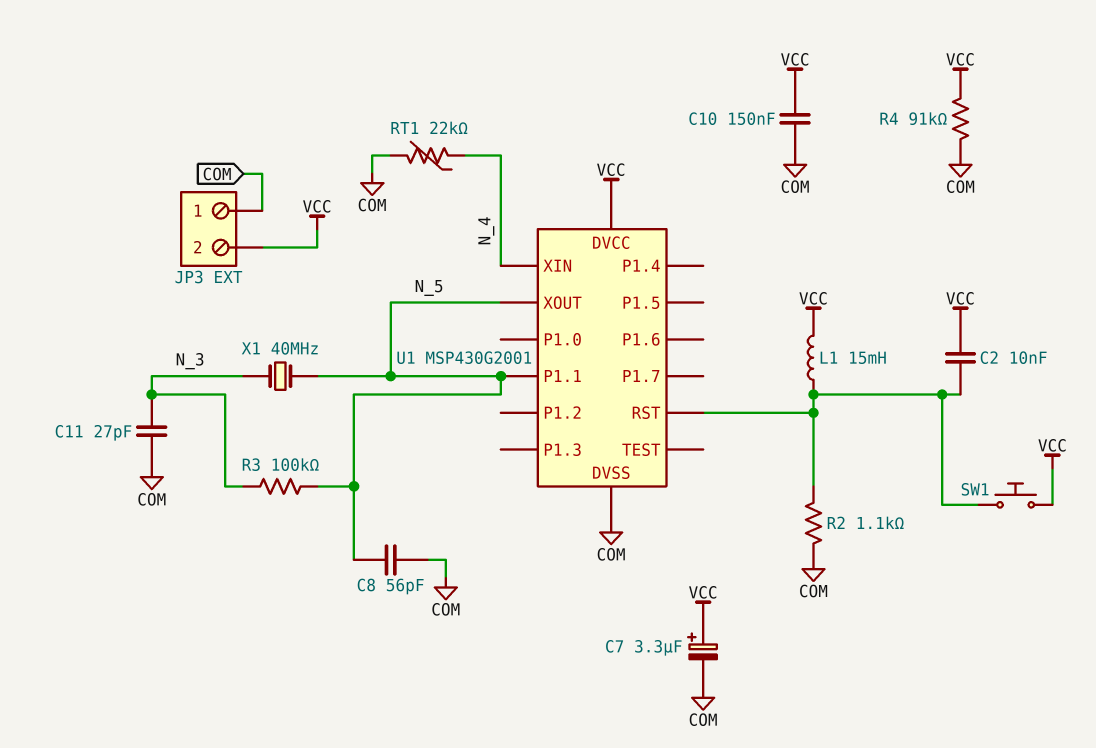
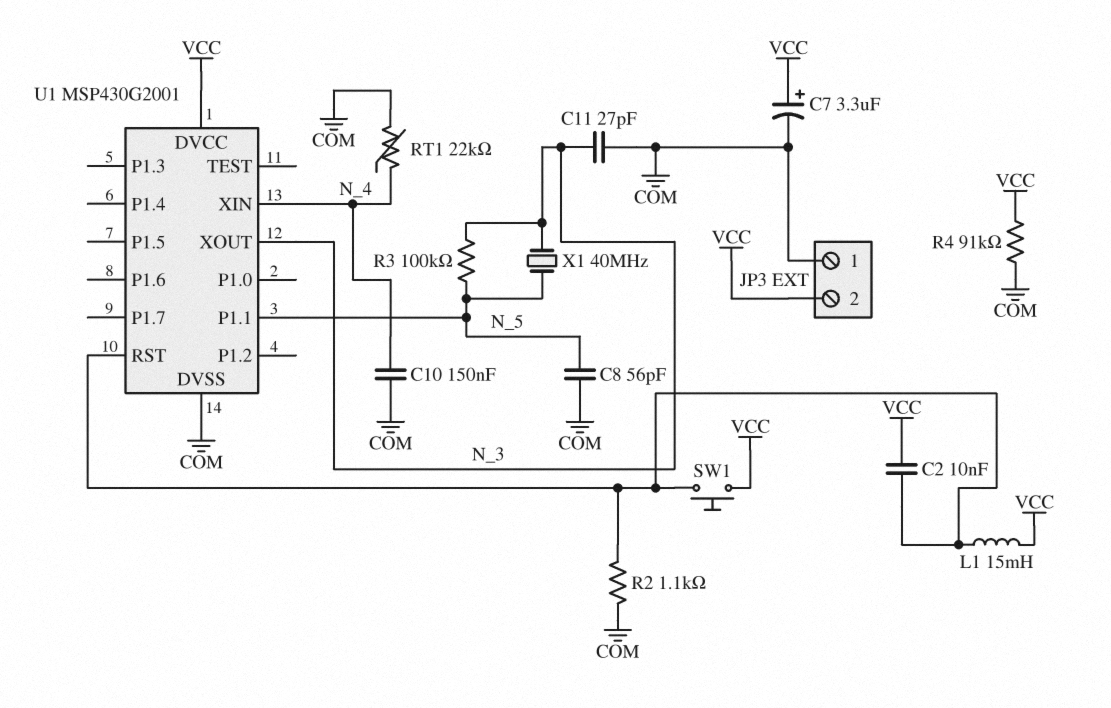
C10: 150nF (COM, VCC) -> 150nF (COM, N_4)
U1 pin XOUT: N_5 -> N_3

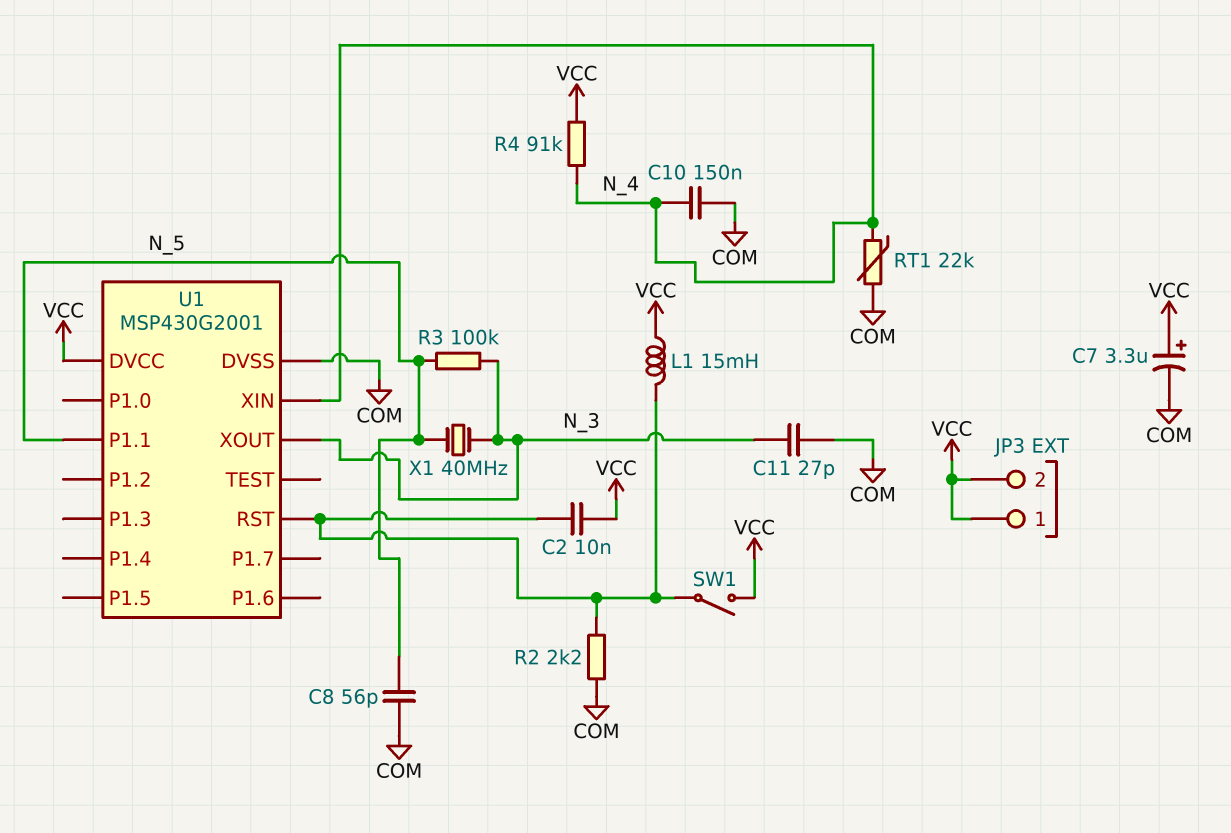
JP3 pin 1: COM -> VCC
R2: 1.1k (COM, U1/RST) -> 2.2k (COM, U1/RST)
R4: 91k (COM, VCC) -> 91k (N_4, VCC)
SW1: button (U1/RST, VCC) -> switch (U1/RST, VCC)

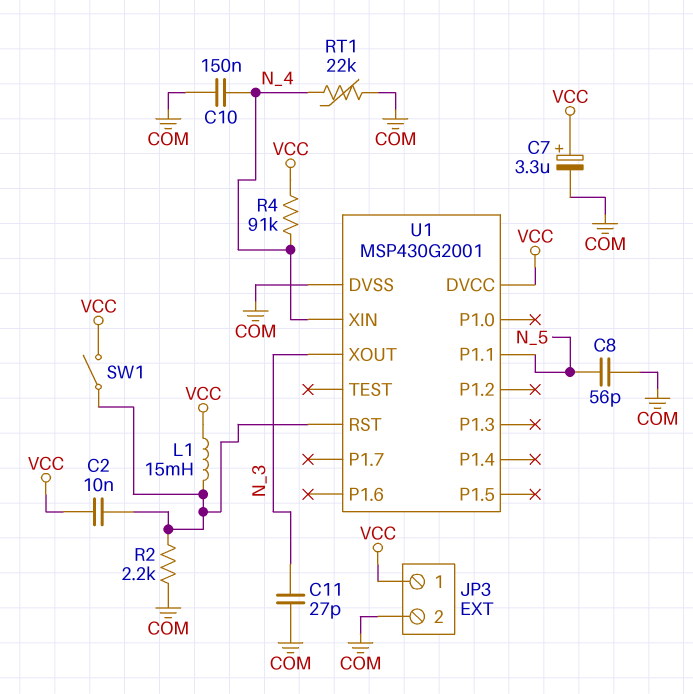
JP3 pin 2: VCC -> COM
R3: 100k (N_3, N_5) -> none
X1: 40MHz (N_3, N_5) -> none

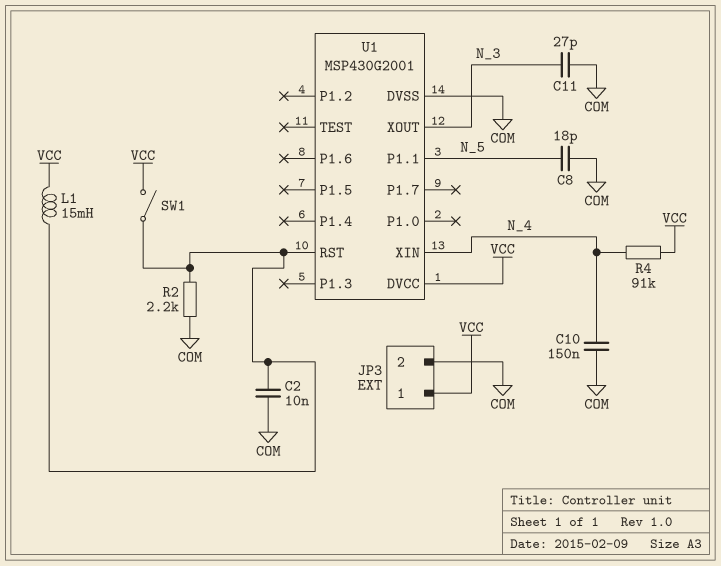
C2: 10nF (U1/RST, VCC) -> 10nF (COM, U1/RST)
C7: 3.3uF (plus VCC, minus COM) -> none
C8: 56pF (COM, N_5) -> 18pF (COM, N_5)
RT1: 22k (COM, N_4) -> none

